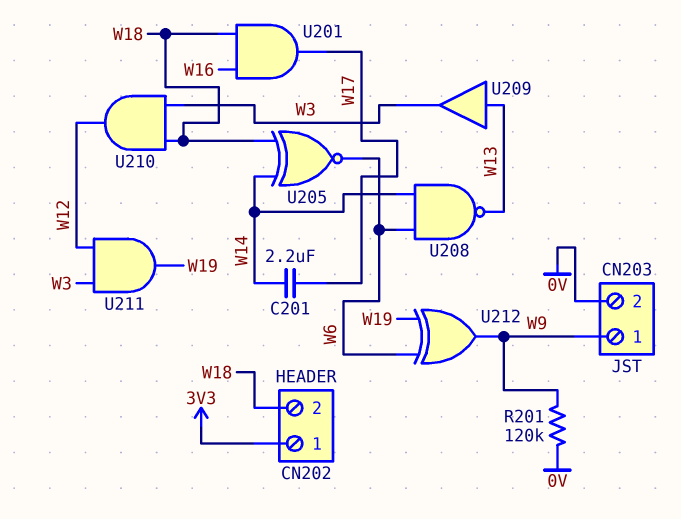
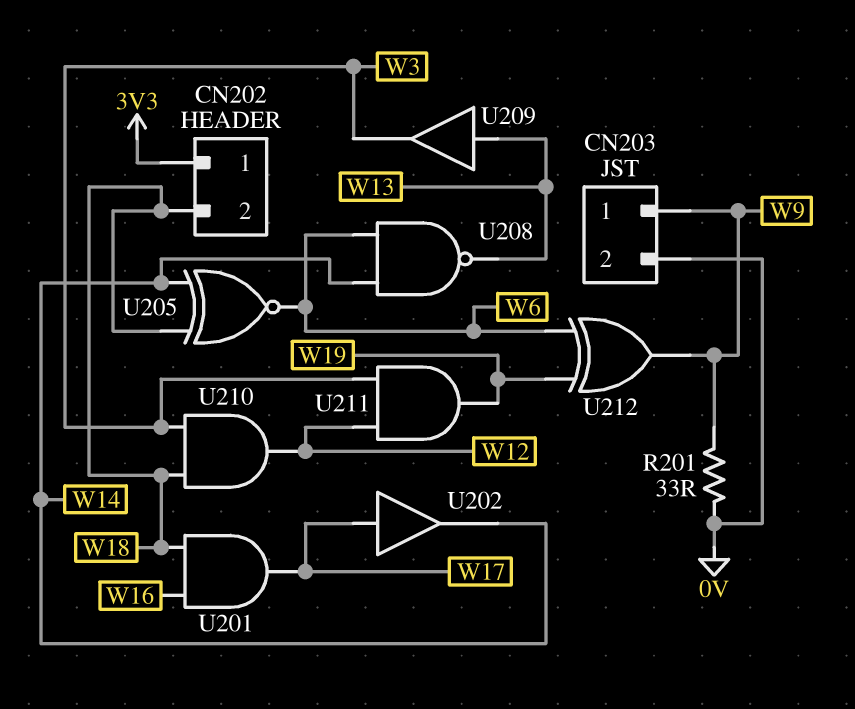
C201: 2.2uF (W14, W17) -> none
R201: 120k (0V, W9) -> 33 (0V, W9)
U202: none -> buffer (in W17, out W14)

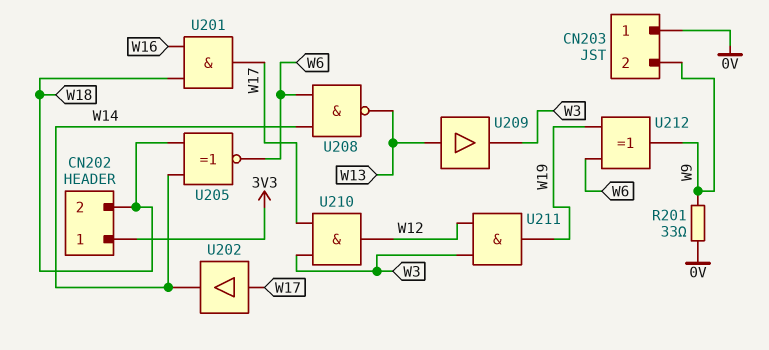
CN203 pin 1: W9 -> 0V
CN203 pin 2: 0V -> W9
U210: AND (in W3, in W18, out W12) -> AND (in W3, in W17, out W12)

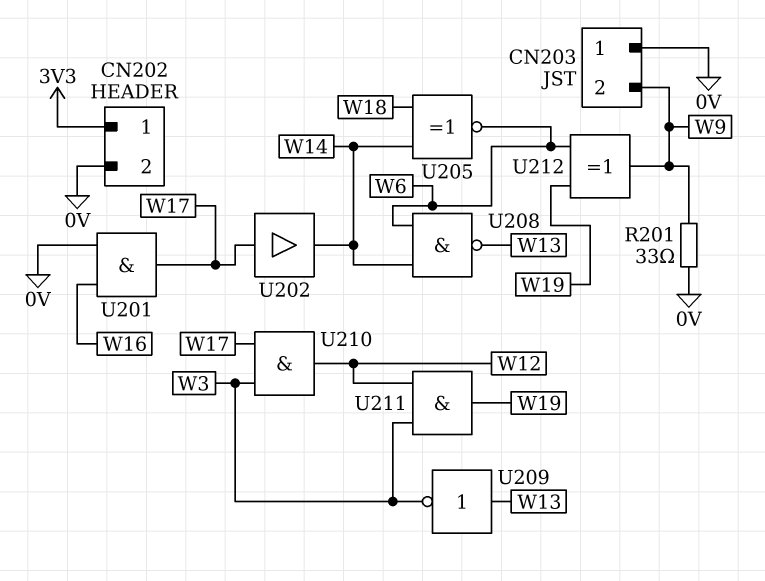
CN202 pin 2: W18 -> 0V
U201: AND (in W16, in W18, out W17) -> AND (in 0V, in W16, out W17)
U209: buffer (in W13, out W3) -> NOT (in W13, out W3)

